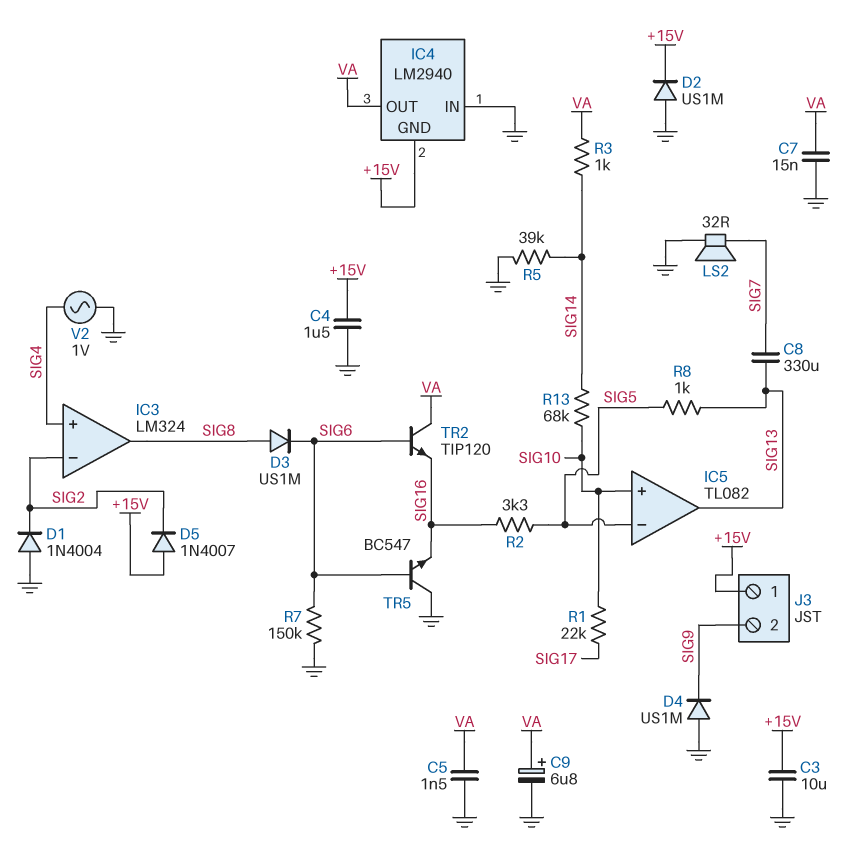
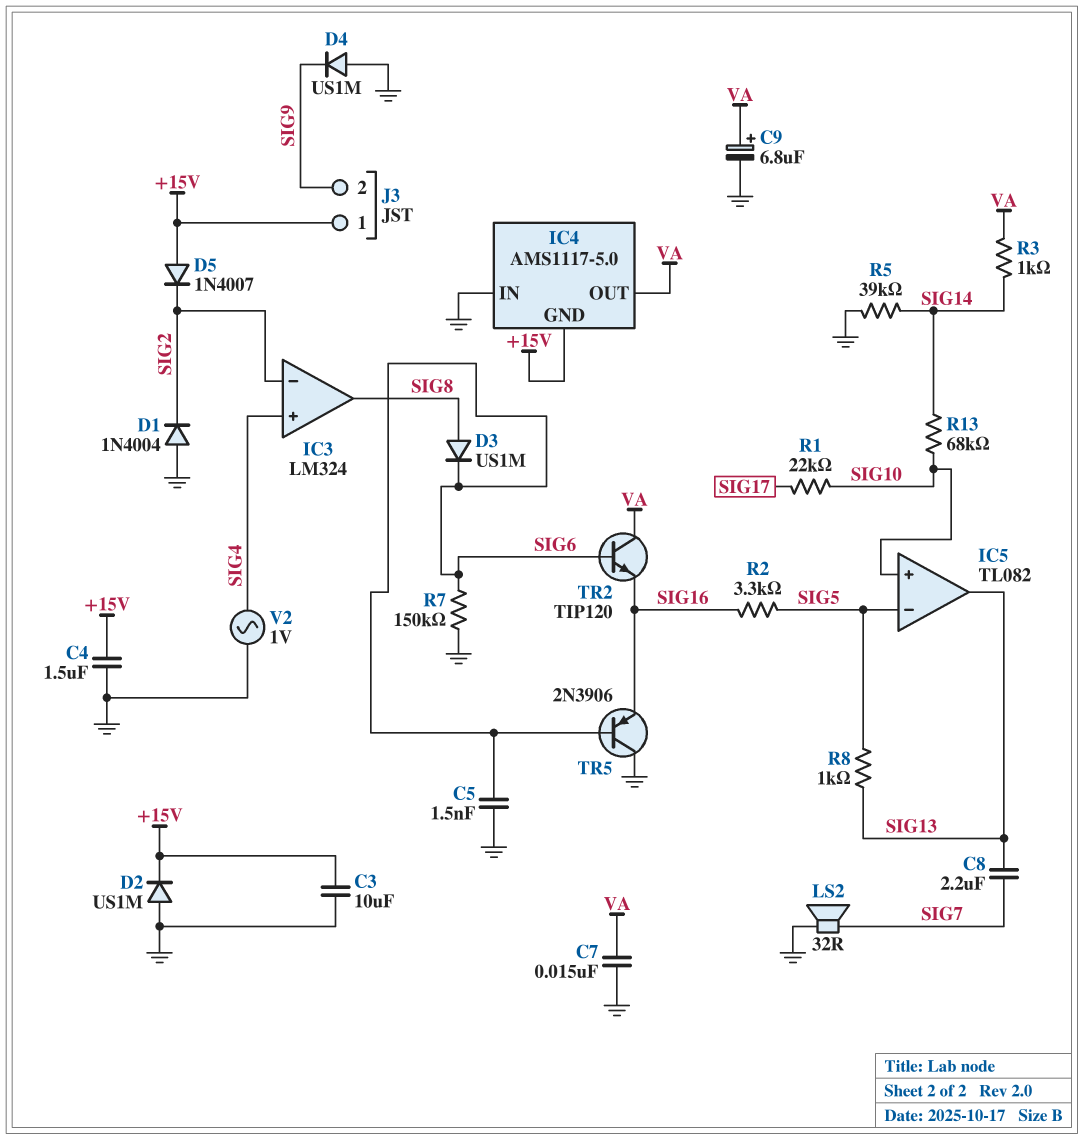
C5: 1.5nF (GND, VA) -> 1.5nF (GND, SIG6)
C8: 330uF (SIG7, SIG13) -> 2.2uF (SIG7, SIG13)
IC4: LM2940 -> AMS1117-5.0
TR5: NPN BC547 (B SIG6, C GND, E SIG16) -> PNP 2N3906 (B SIG6, C GND, E SIG16)

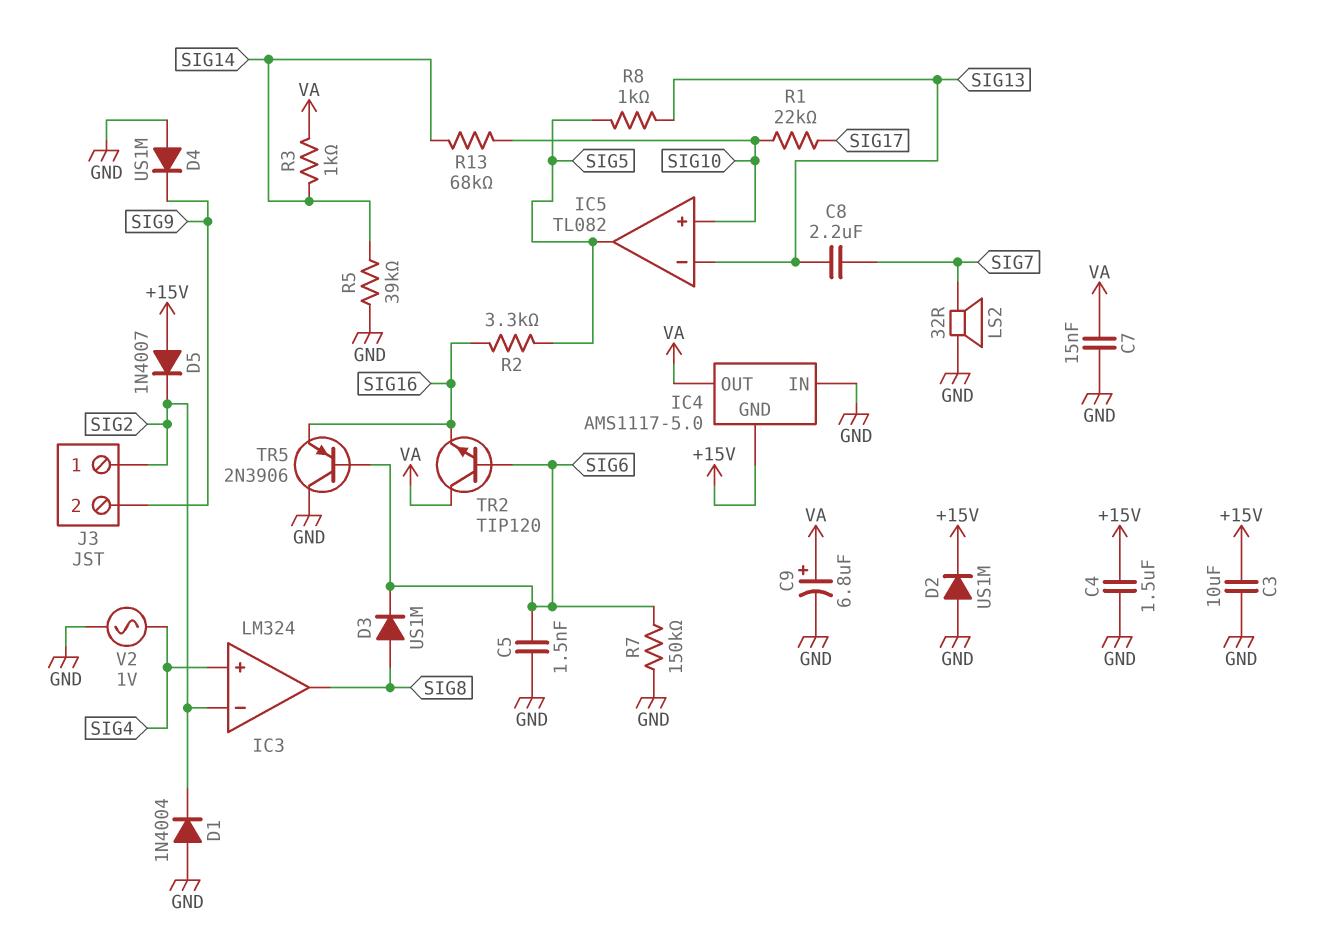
IC5 pin in-: SIG5 -> SIG13
IC5 pin out: SIG13 -> SIG5
J3 pin 1: +15V -> SIG2

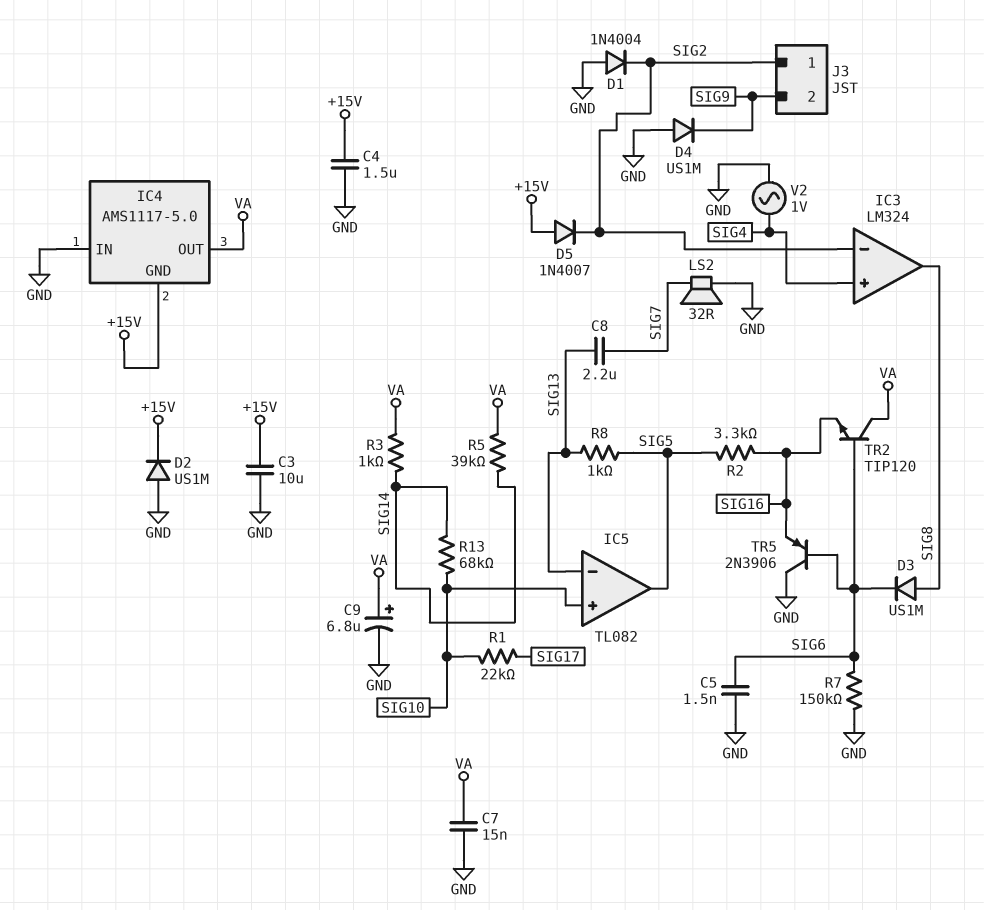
R5: 39k (GND, SIG14) -> 39k (SIG14, VA)

